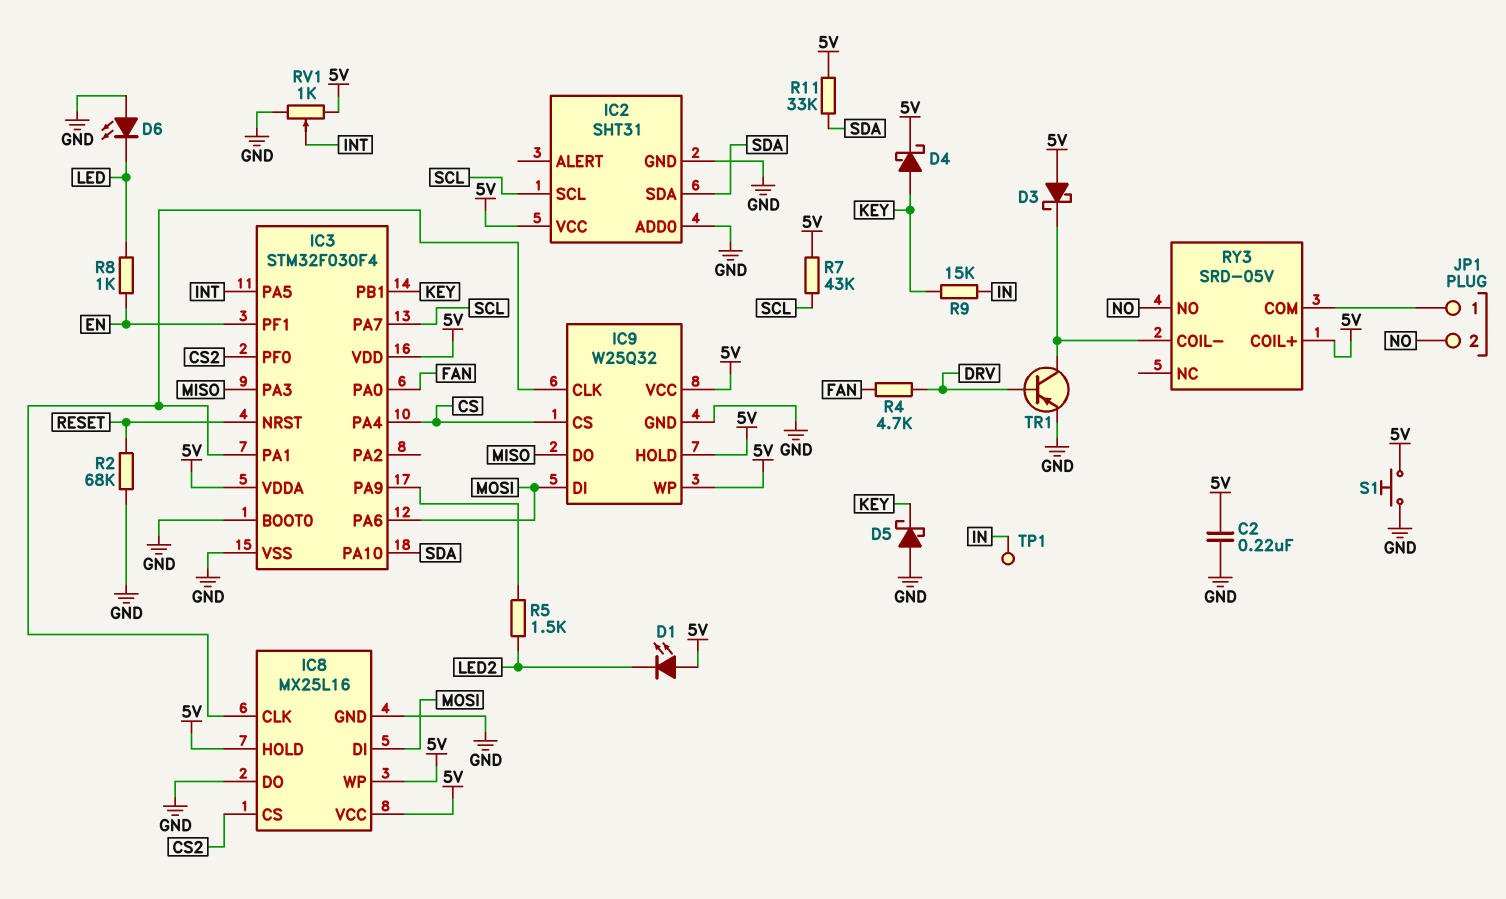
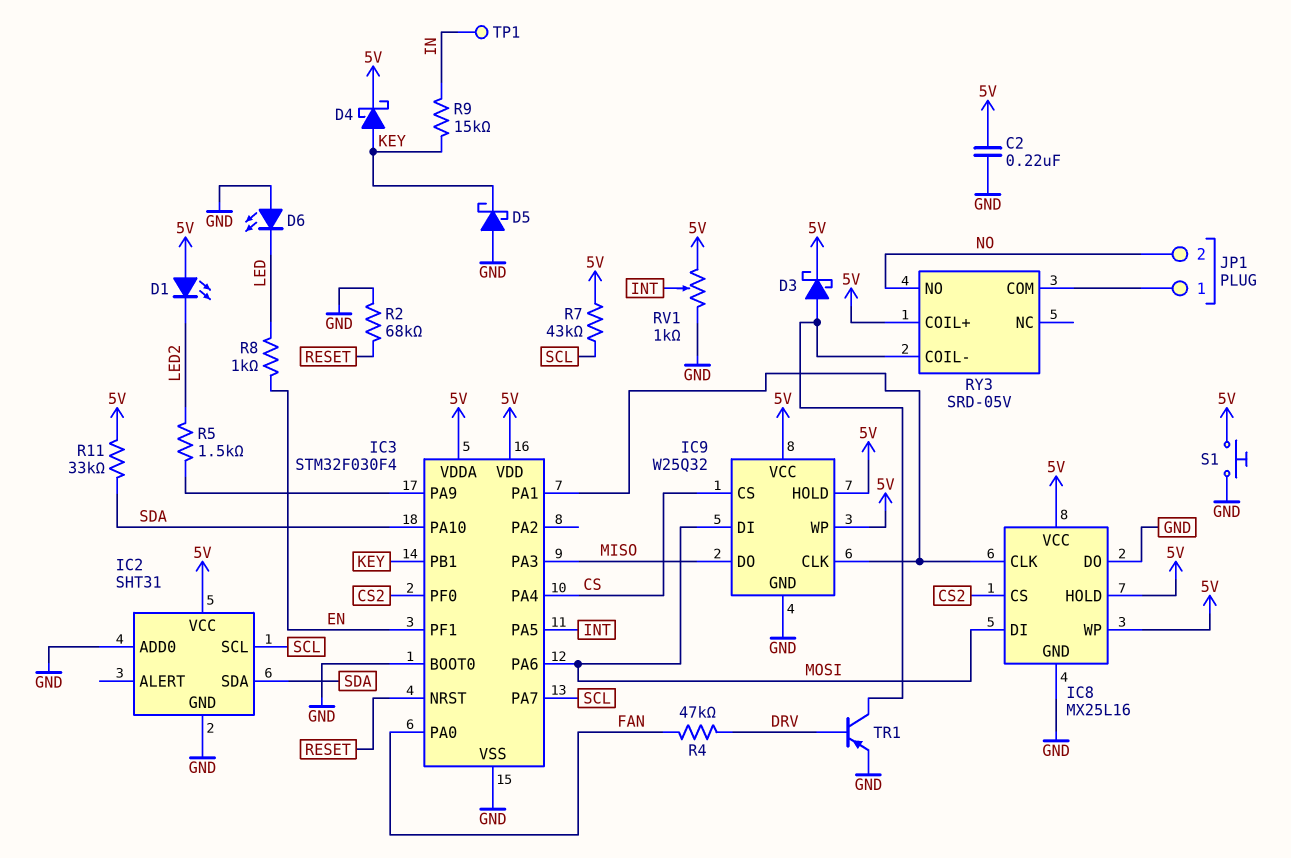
D3: schottky (A 5V, K RY3/COIL-) -> schottky (A RY3/COIL-, K 5V)
R4: 4.7k (DRV, FAN) -> 47k (DRV, FAN)

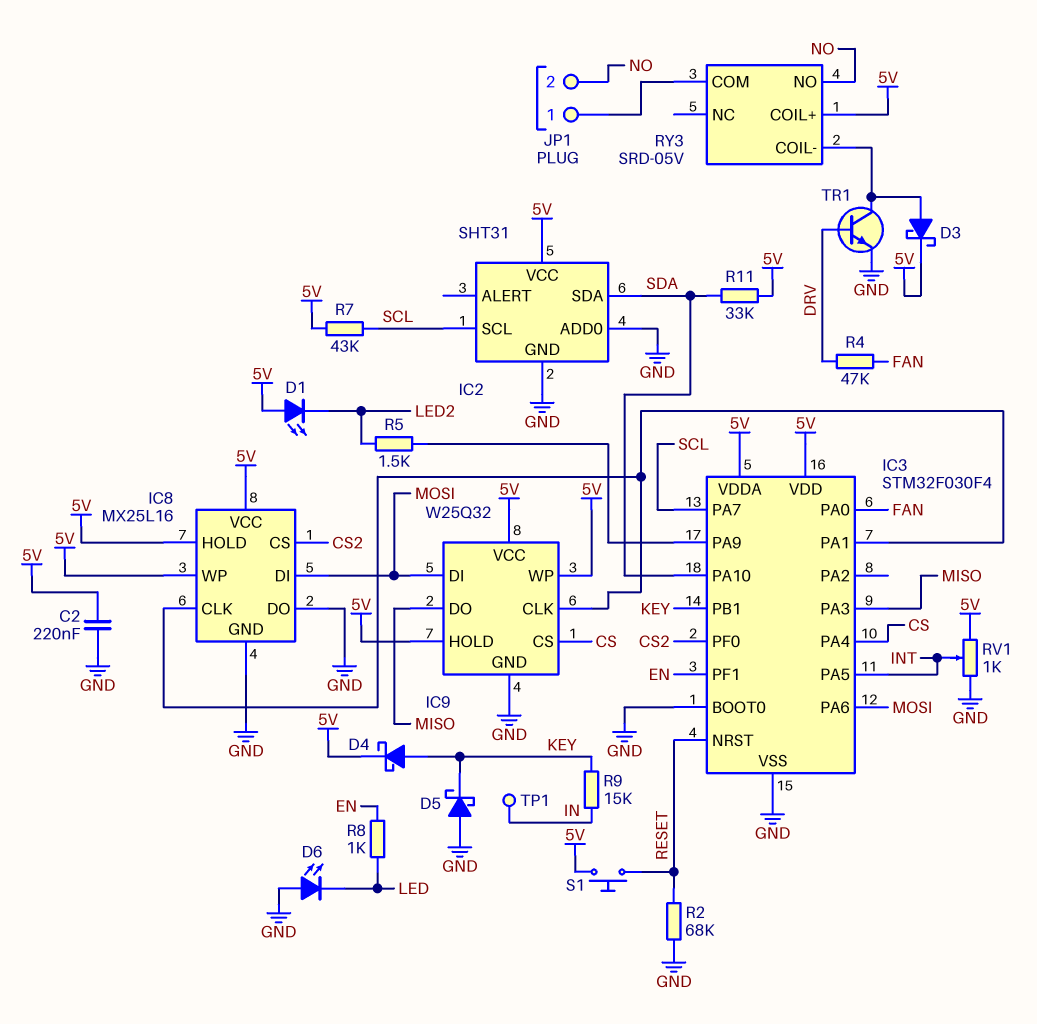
S1: button (5V, GND) -> button (5V, RESET)
TR1: PNP (B DRV, C RY3/COIL-, E GND) -> NPN (B DRV, C RY3/COIL-, E GND)

